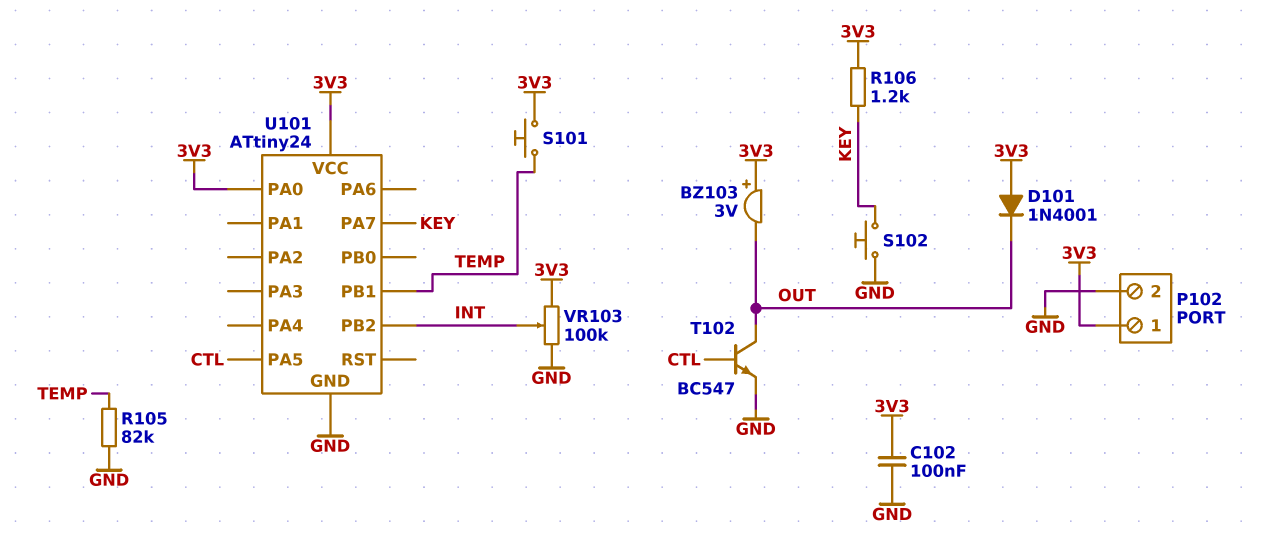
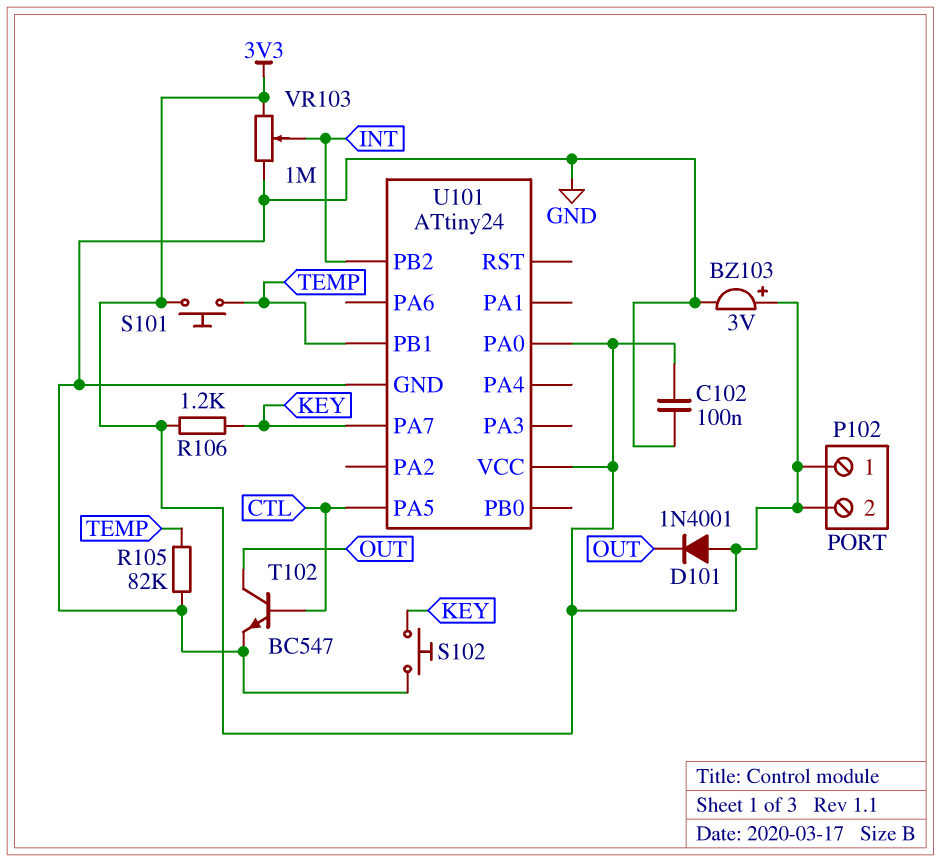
BZ103: buzzer 3V (plus 3V3, minus OUT) -> buzzer 3V (plus 3V3, minus GND)
P102 pin 2: GND -> 3V3
VR103: 100k (3V3, GND, wiper INT) -> 1M (3V3, GND, wiper INT)

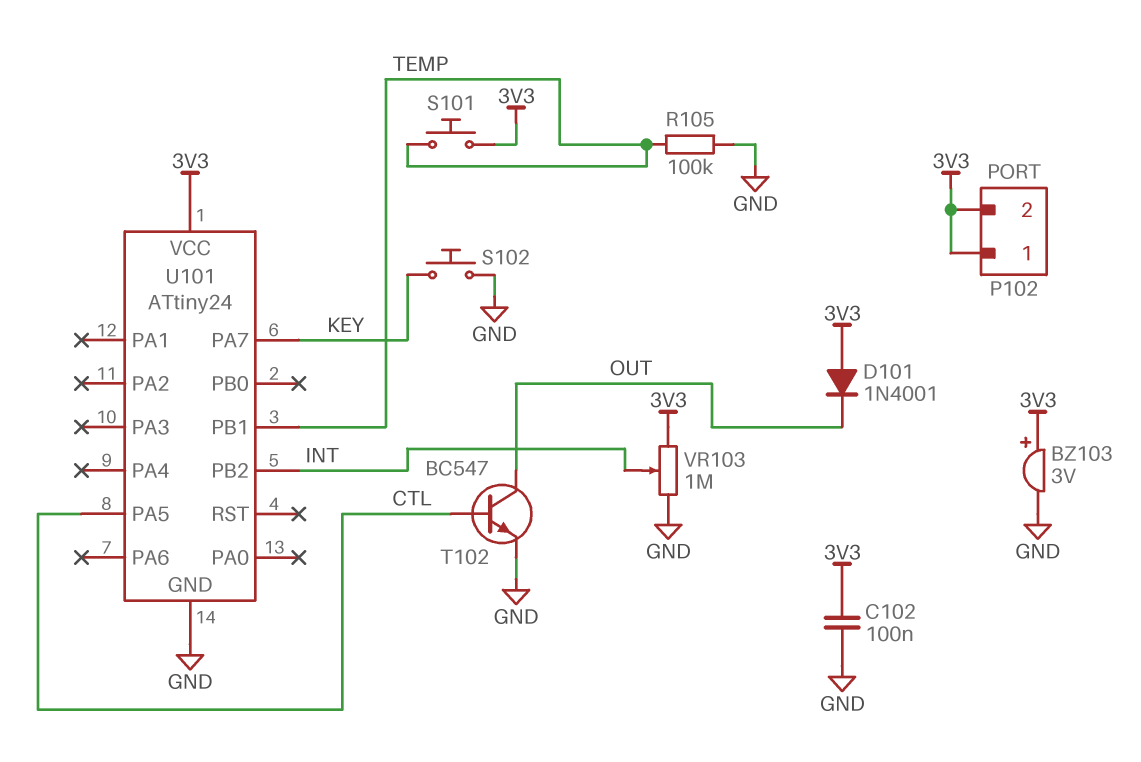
R105: 82k (GND, TEMP) -> 100k (GND, TEMP)
R106: 1.2k (3V3, KEY) -> none
U101 pin PA0: 3V3 -> none

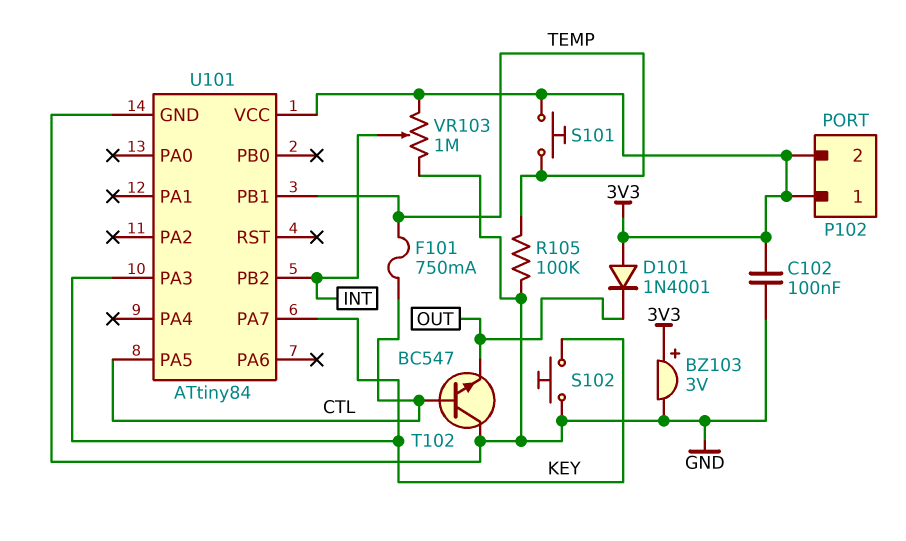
F101: none -> 750mA (CTL, TEMP)
T102: NPN BC547 (B CTL, C OUT, E GND) -> NPN BC547 (B CTL, C GND, E OUT)
U101: ATtiny24 -> ATtiny84
U101 pin PA3: none -> KEY

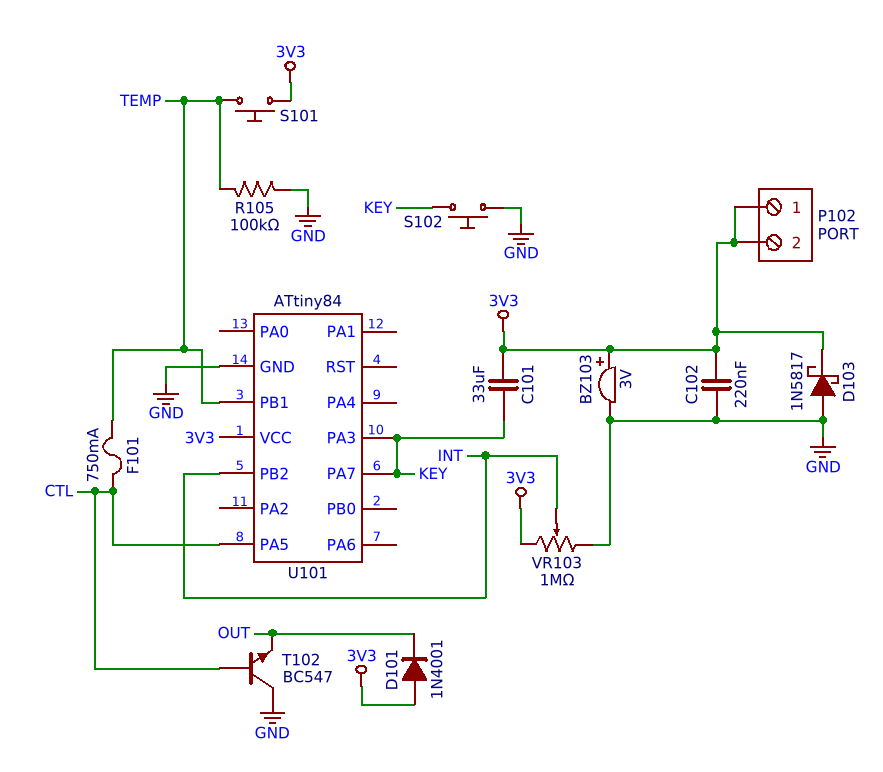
C101: none -> 33uF (3V3, KEY)
C102: 100nF (3V3, GND) -> 220nF (3V3, GND)
D103: none -> schottky 1N5817 (A GND, K 3V3)

